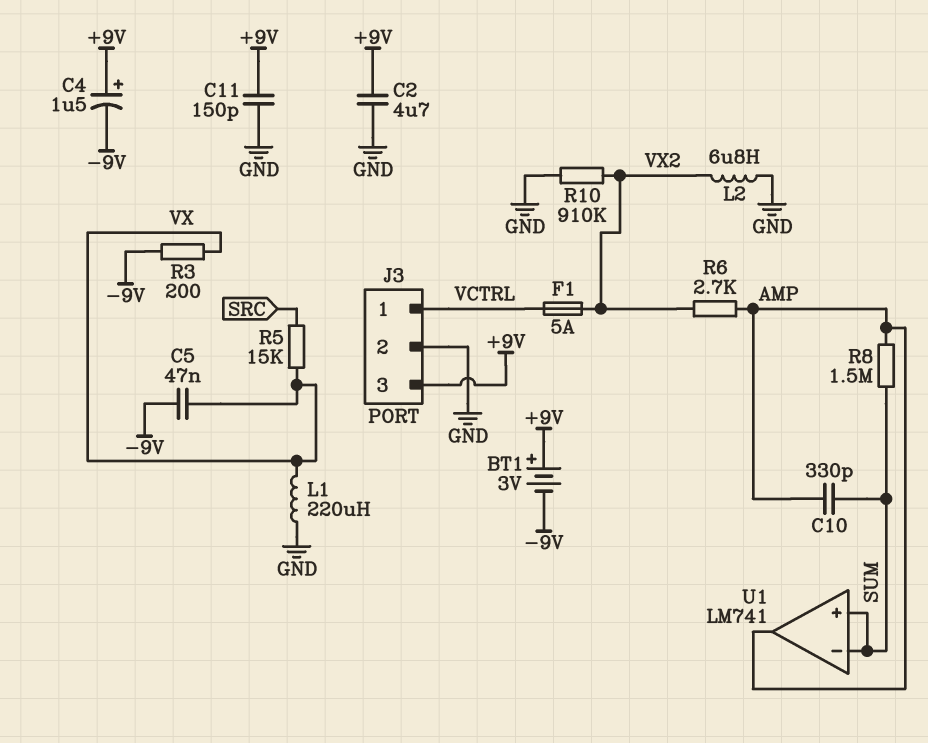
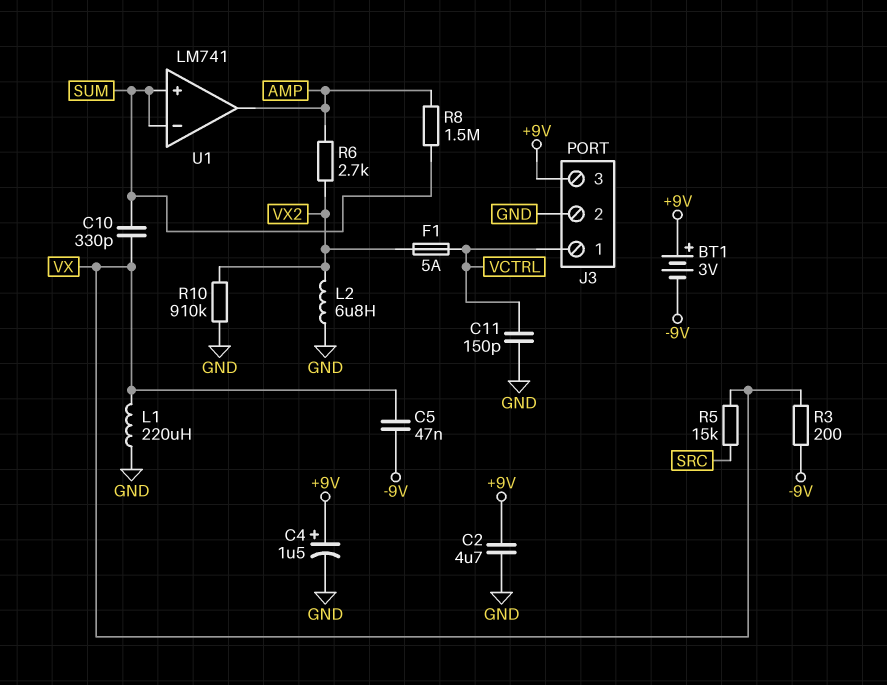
C4: 1.5uF (plus +9V, minus -9V) -> 1.5uF (plus +9V, minus GND)
C10: 330pF (AMP, SUM) -> 330pF (SUM, VX)
C11: 150pF (+9V, GND) -> 150pF (GND, VCTRL)

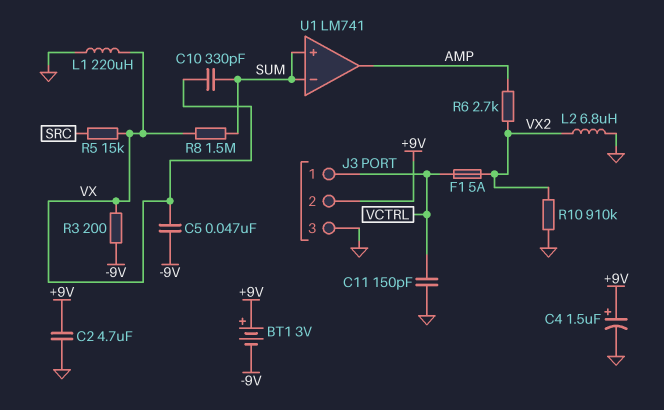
J3 pin 2: GND -> +9V
J3 pin 3: +9V -> GND
R8: 1.5M (AMP, SUM) -> 1.5M (SUM, VX)

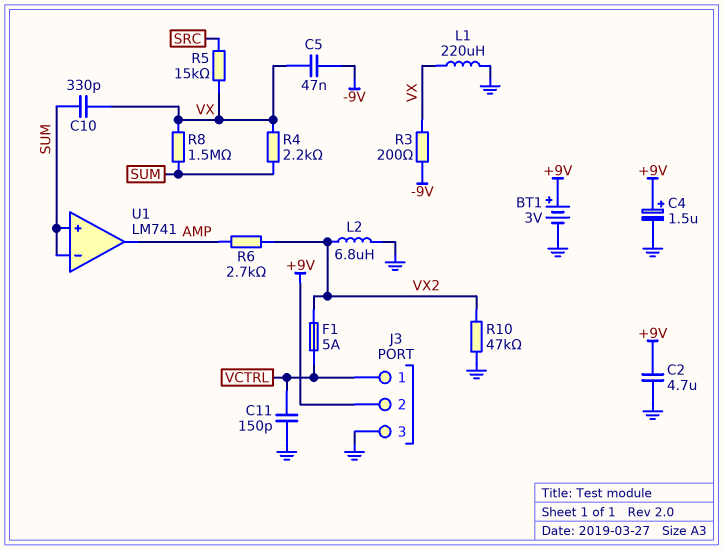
BT1: 3V (plus +9V, minus -9V) -> 3V (plus +9V, minus GND)
R4: none -> 2.2k (SUM, VX)
R10: 910k (GND, VX2) -> 47k (GND, VX2)

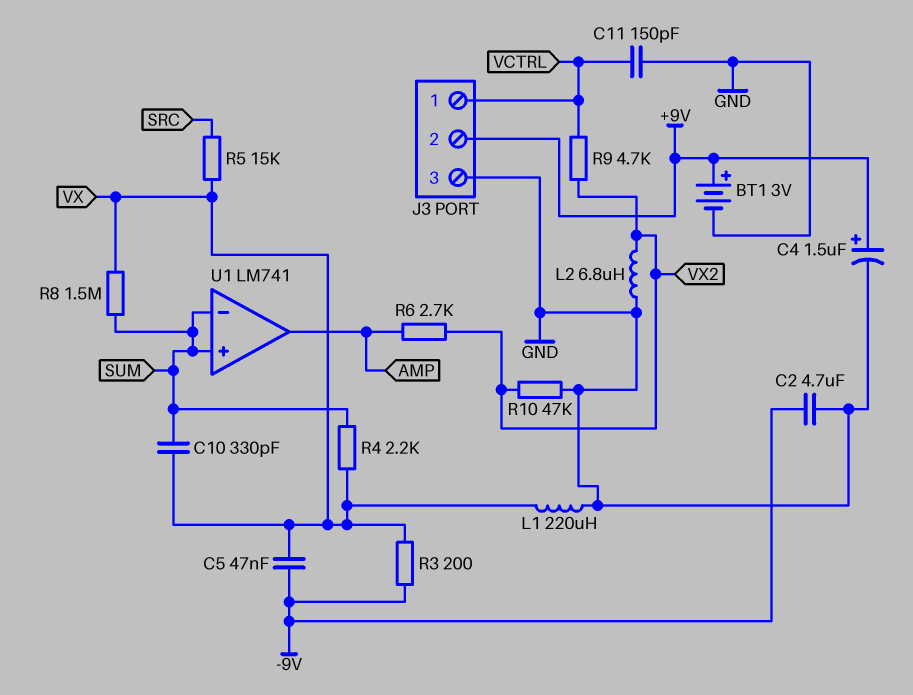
C2: 4.7uF (+9V, GND) -> 4.7uF (-9V, GND)
F1: 5A (VCTRL, VX2) -> none
R9: none -> 4.7k (VCTRL, VX2)

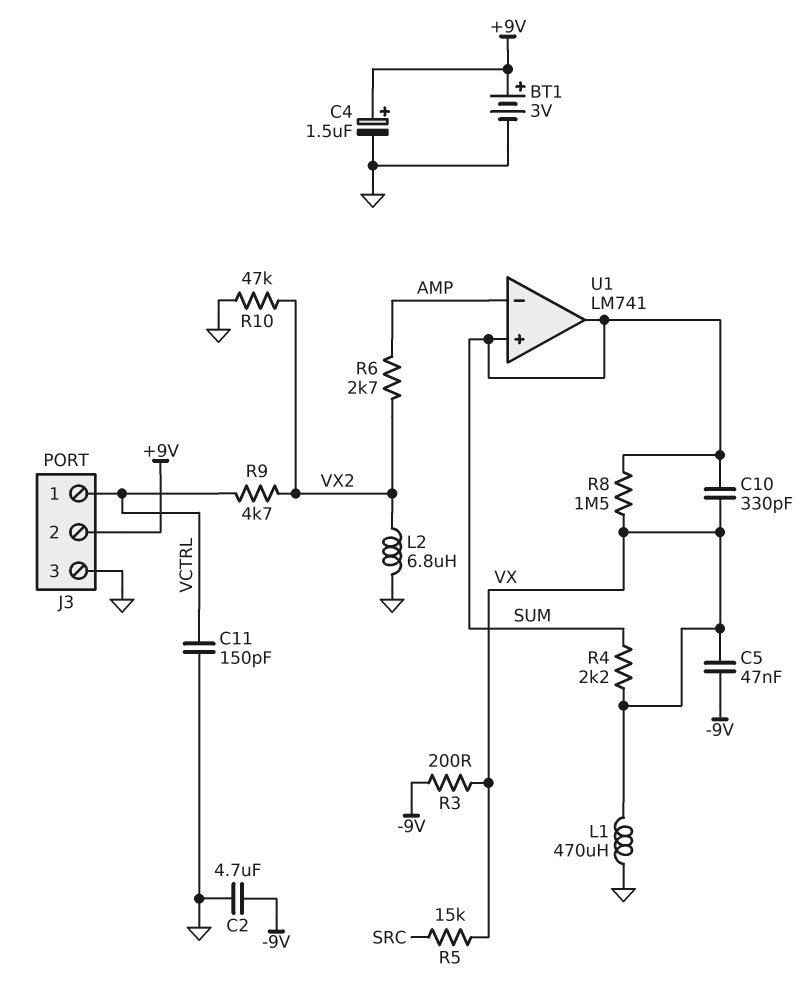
L1: 220uH (GND, VX) -> 470uH (GND, VX)
U1 pin in-: SUM -> AMP
U1 pin out: AMP -> SUM

